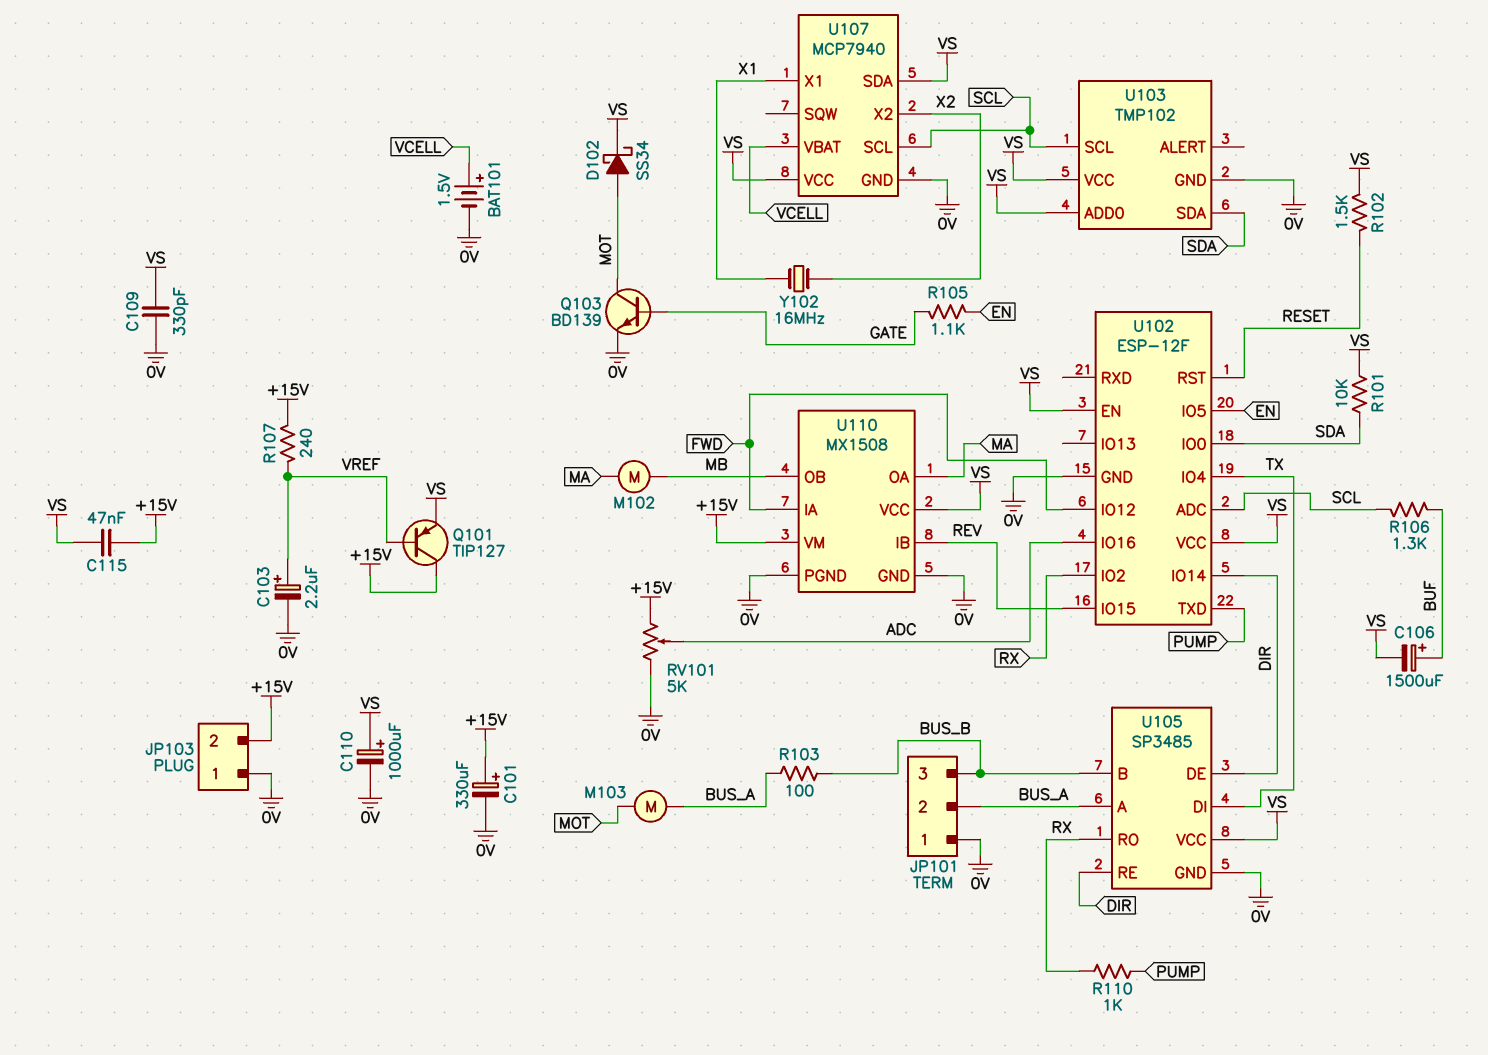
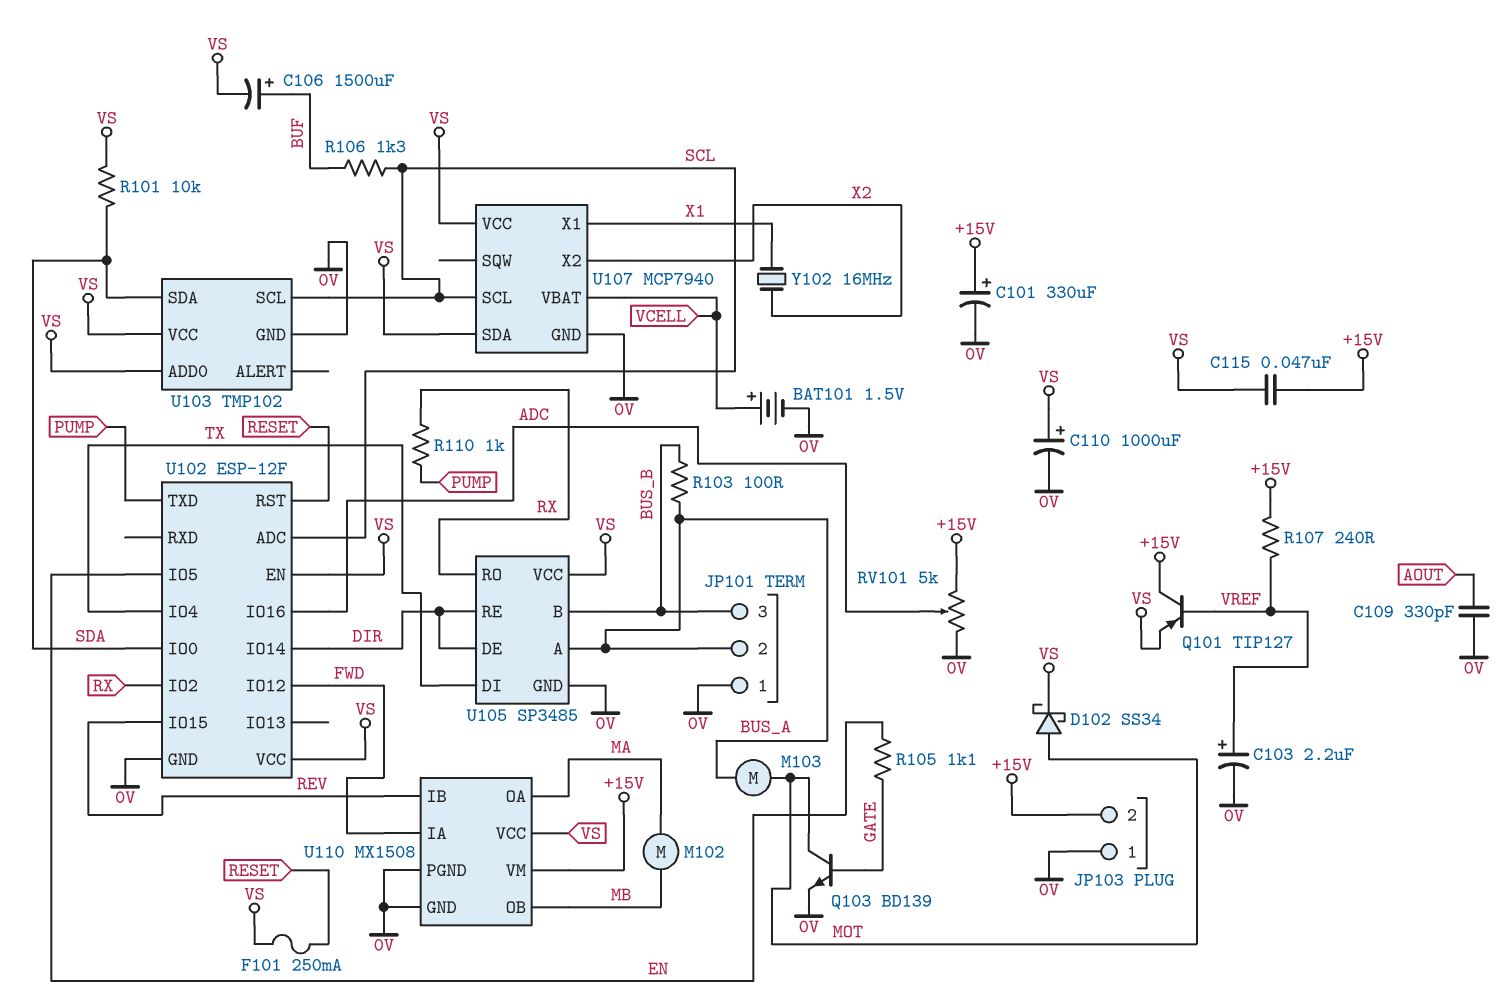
C109: 330pF (0V, VS) -> 330pF (0V, AOUT)
F101: none -> 250mA (RESET, VS)
R102: 1.5k (RESET, VS) -> none

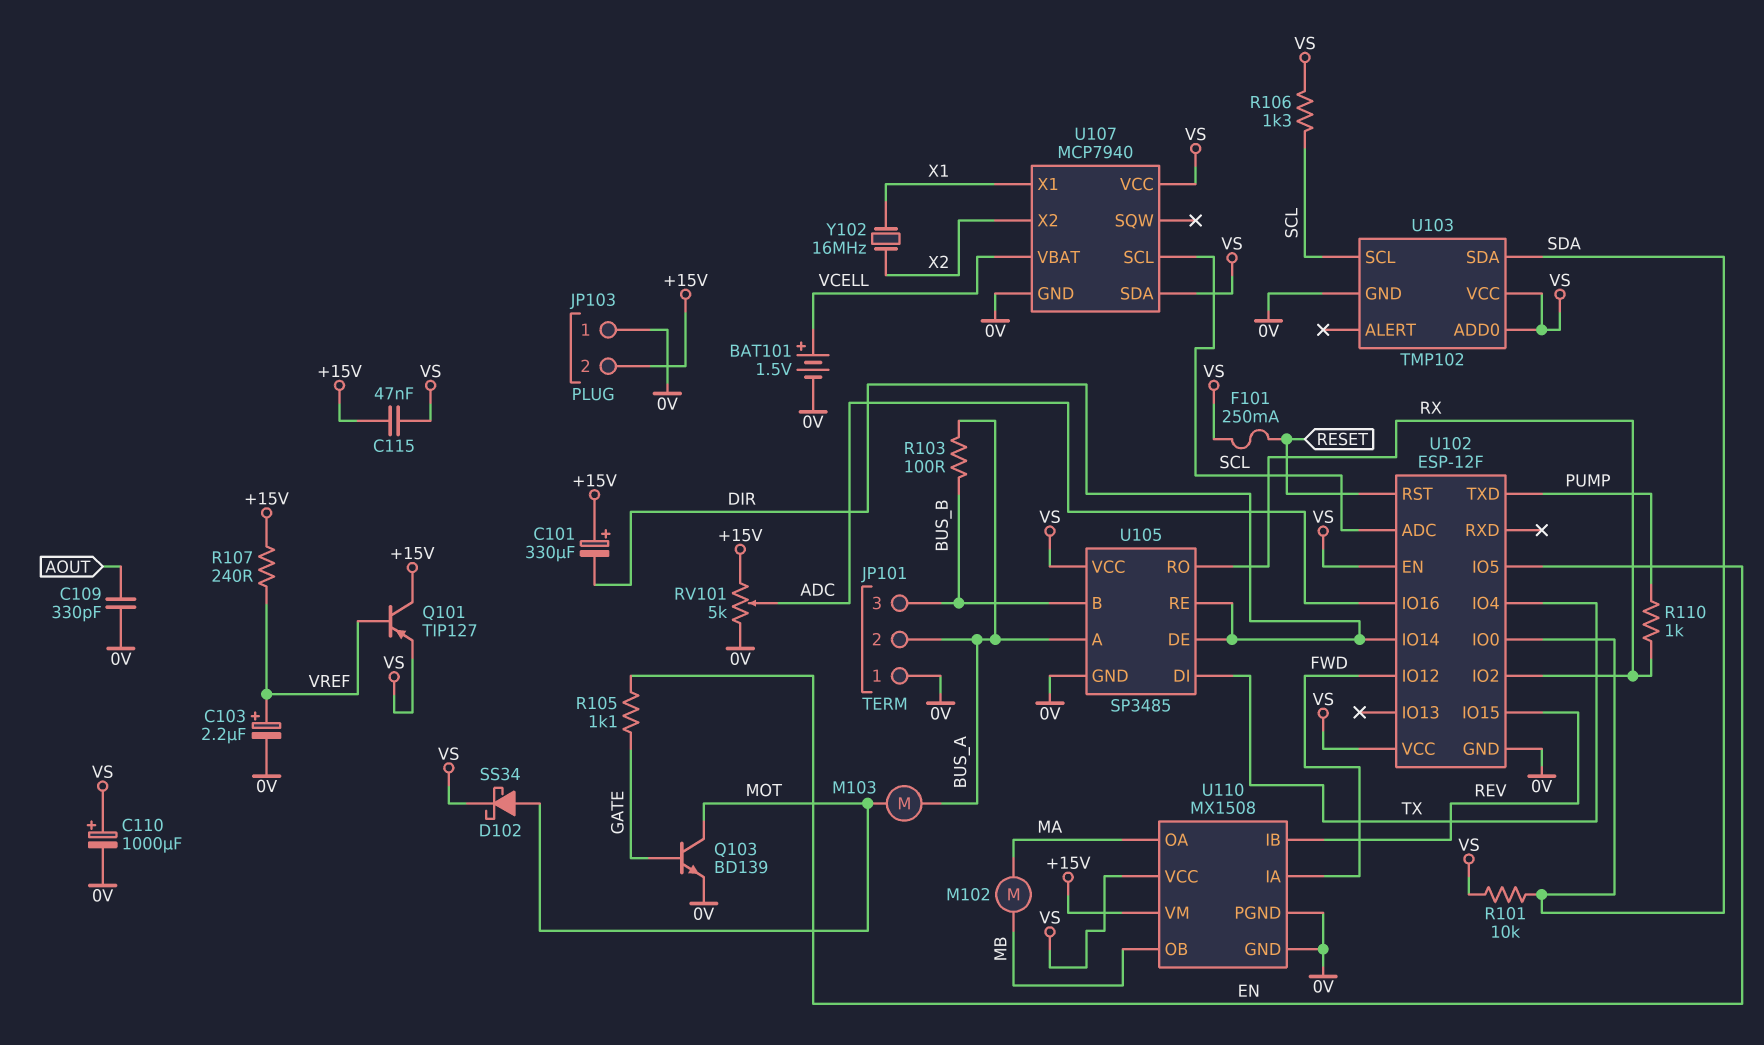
C101: 330uF (plus +15V, minus 0V) -> 330uF (plus +15V, minus DIR)
C106: 1500uF (plus BUF, minus VS) -> none
R106: 1.3k (BUF, SCL) -> 1.3k (SCL, VS)

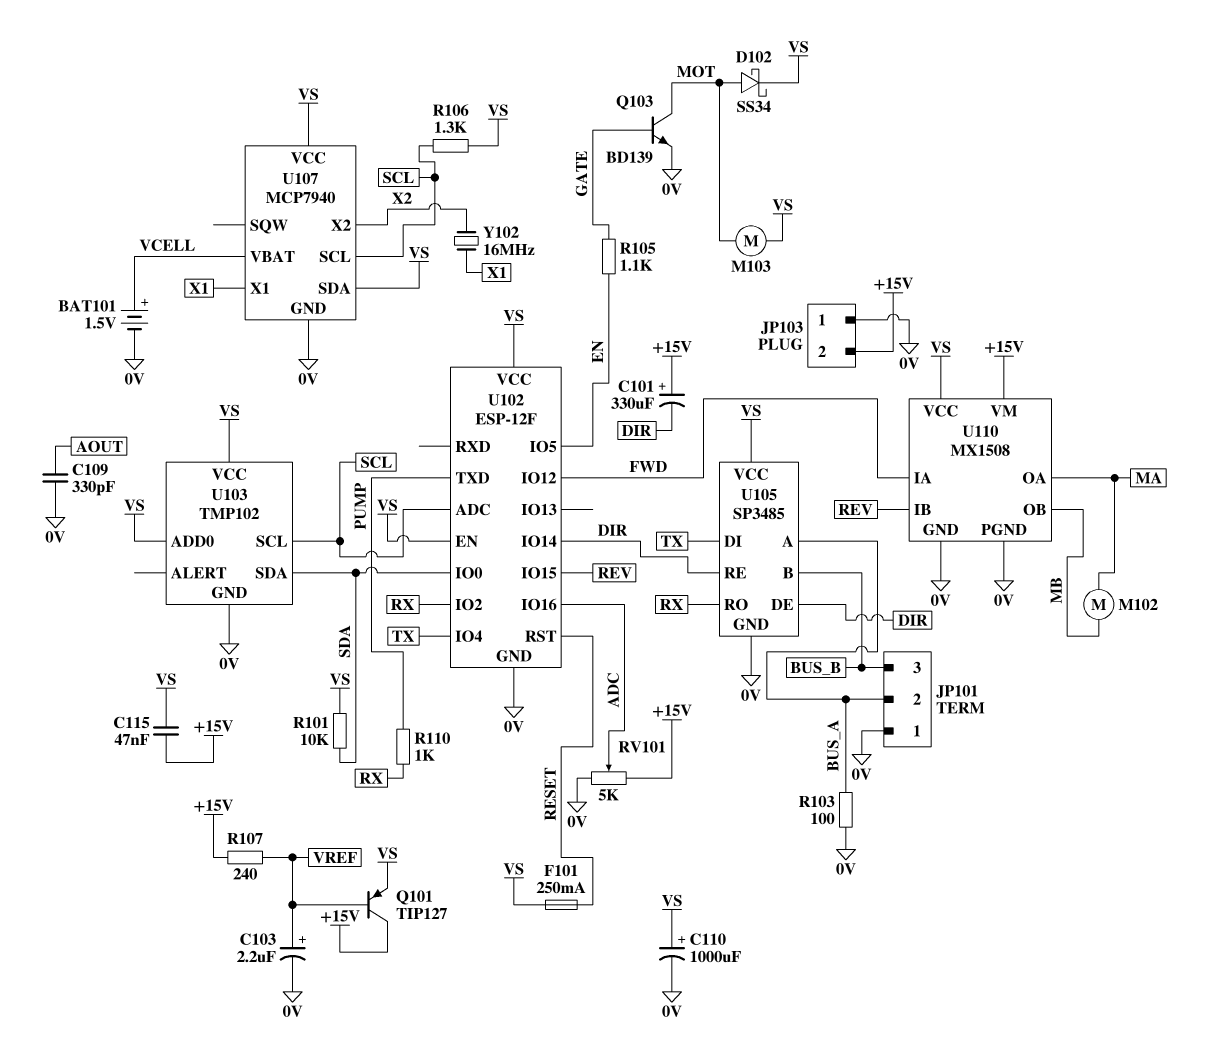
M103: motor (BUS_A, MOT) -> motor (MOT, VS)
R103: 100 (BUS_A, BUS_B) -> 100 (0V, BUS_A)

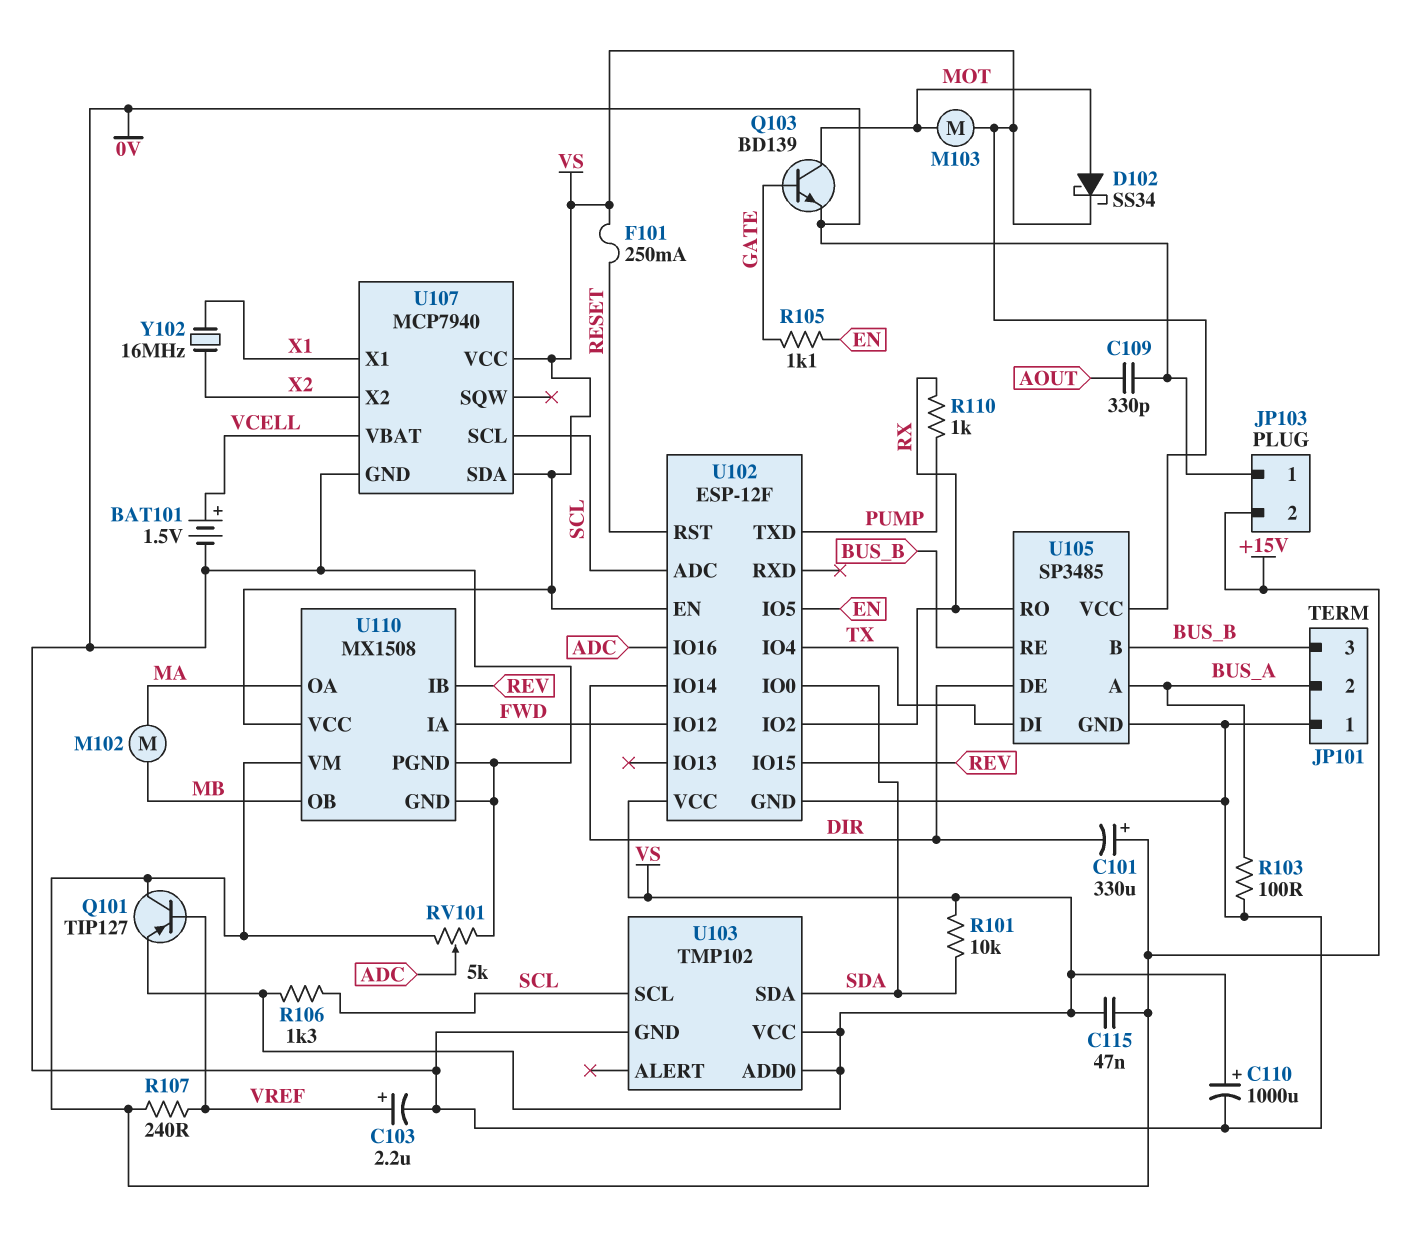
U105 pin RE: DIR -> BUS_B

